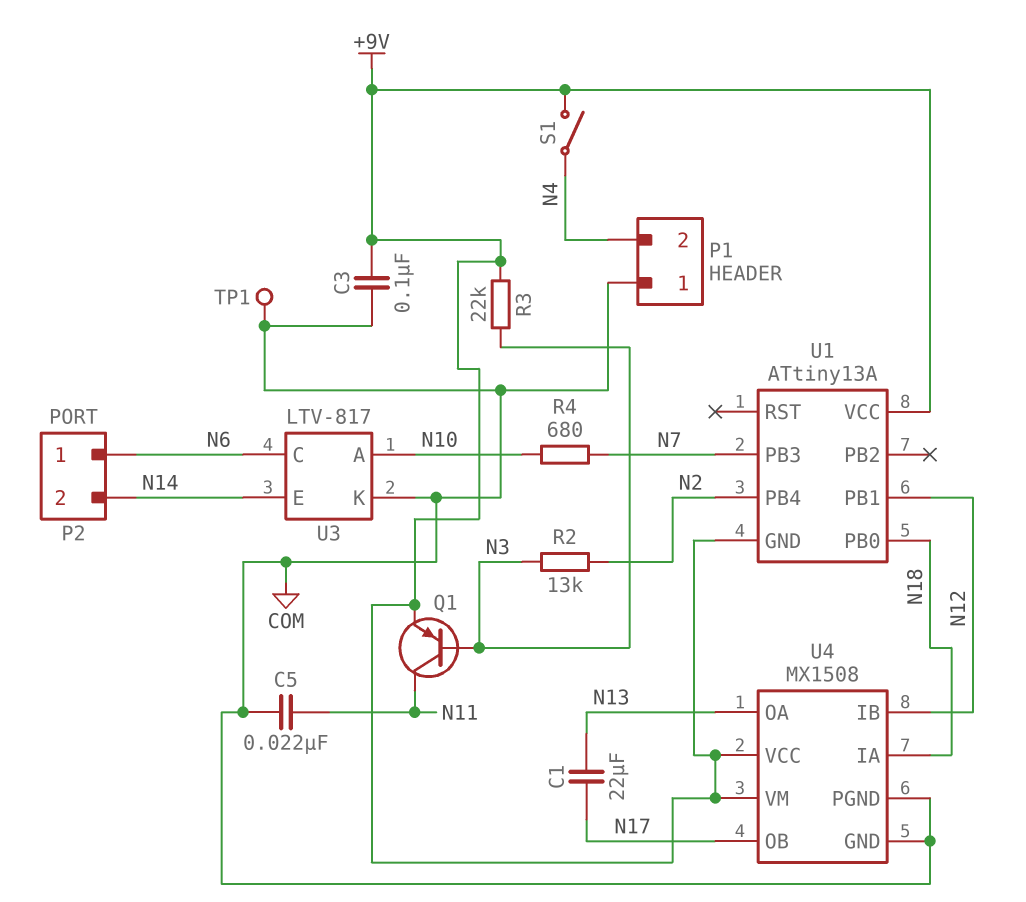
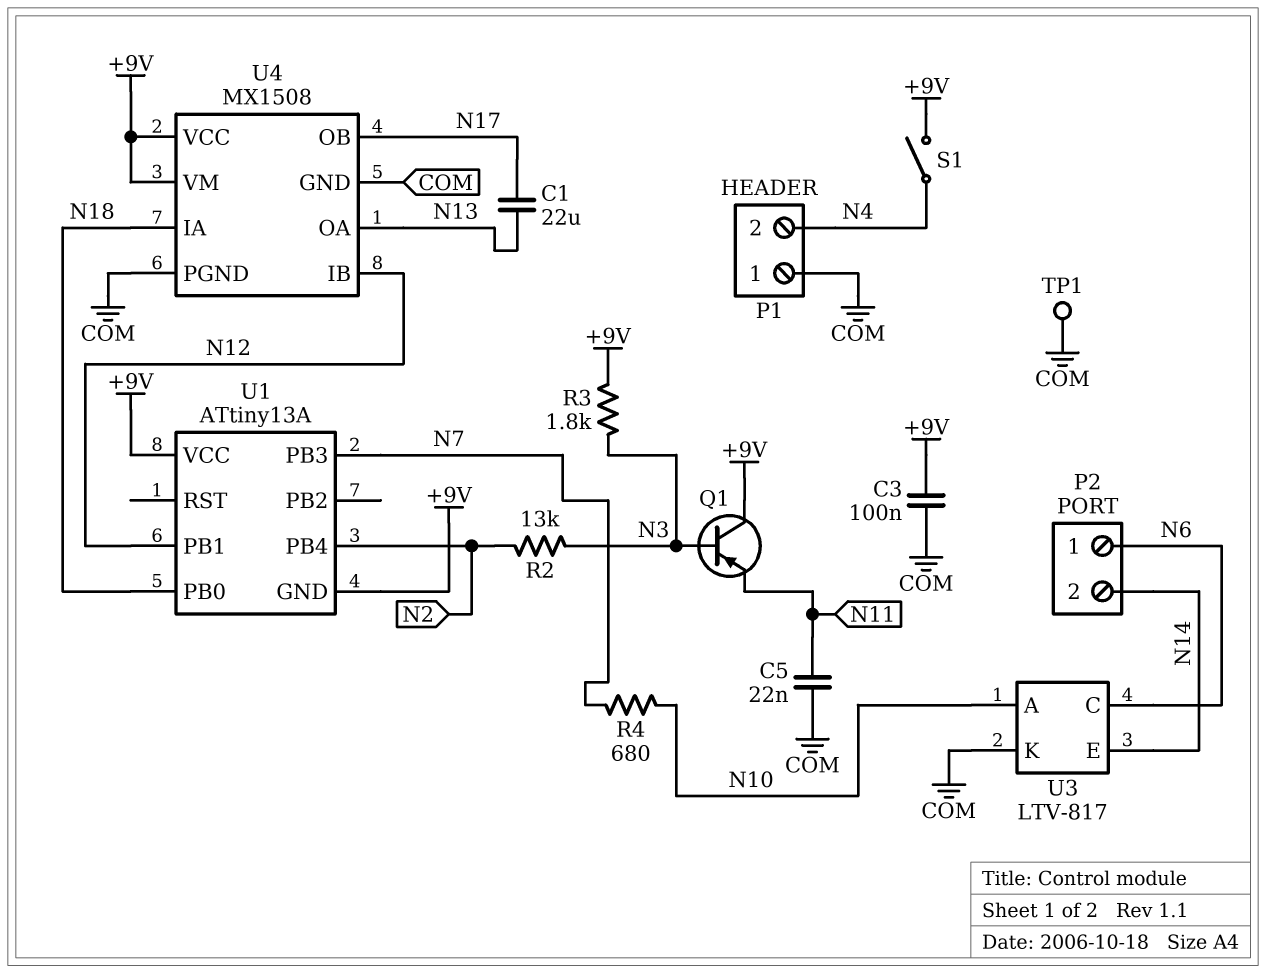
Q1: PNP (B N3, C N11, E +9V) -> PNP (B N3, C +9V, E N11)
R3: 22k (+9V, N3) -> 1.8k (+9V, N3)

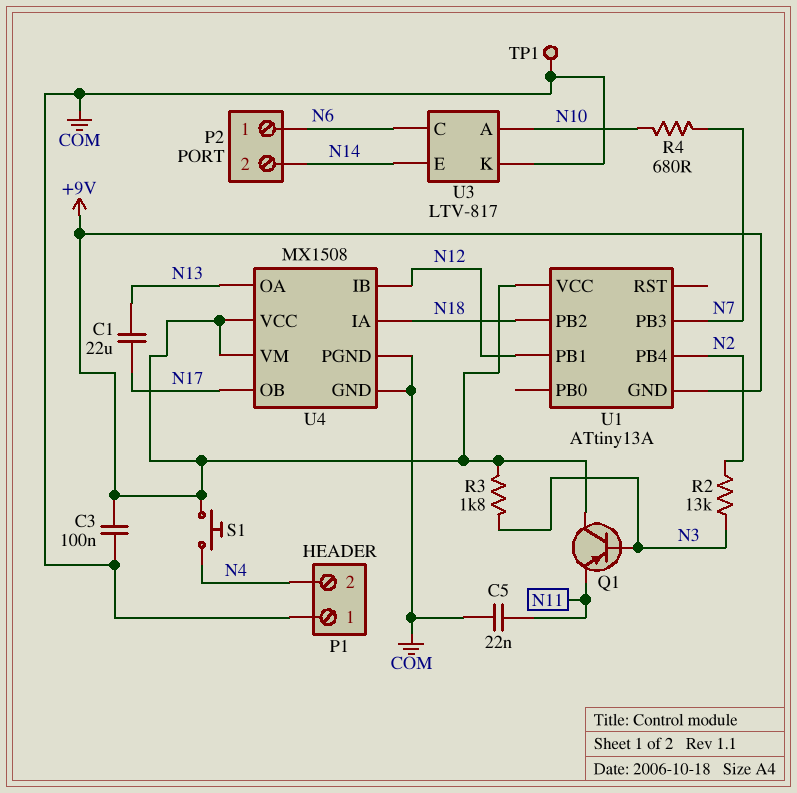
S1: switch (+9V, N4) -> button (+9V, N4)
U1 pin PB0: N18 -> none
U1 pin PB2: none -> N18

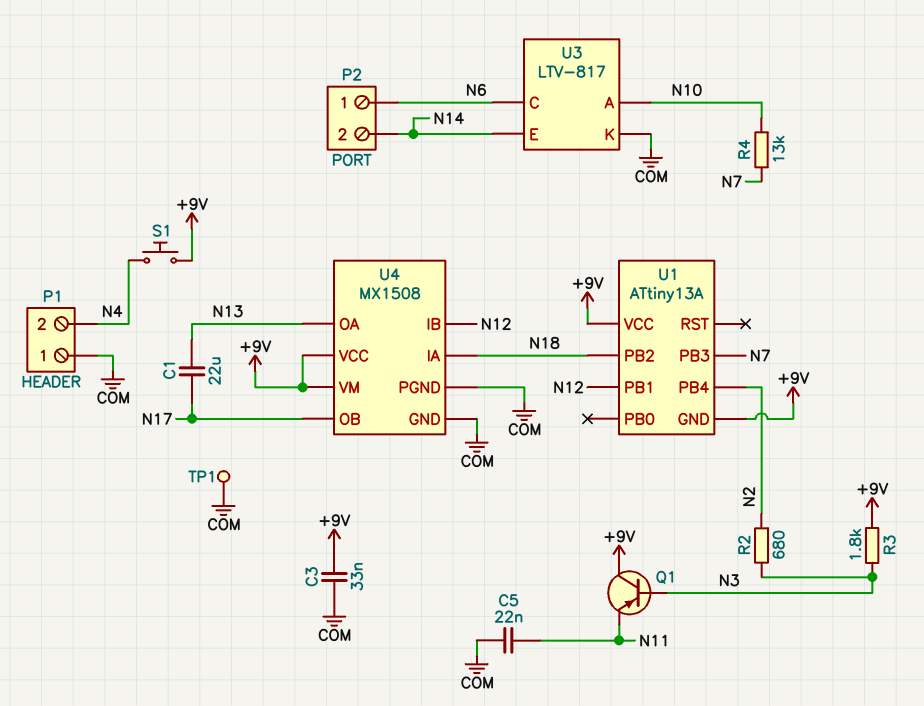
C3: 100nF (+9V, COM) -> 33nF (+9V, COM)
R2: 13k (N2, N3) -> 680 (N2, N3)
R4: 680 (N7, N10) -> 13k (N7, N10)

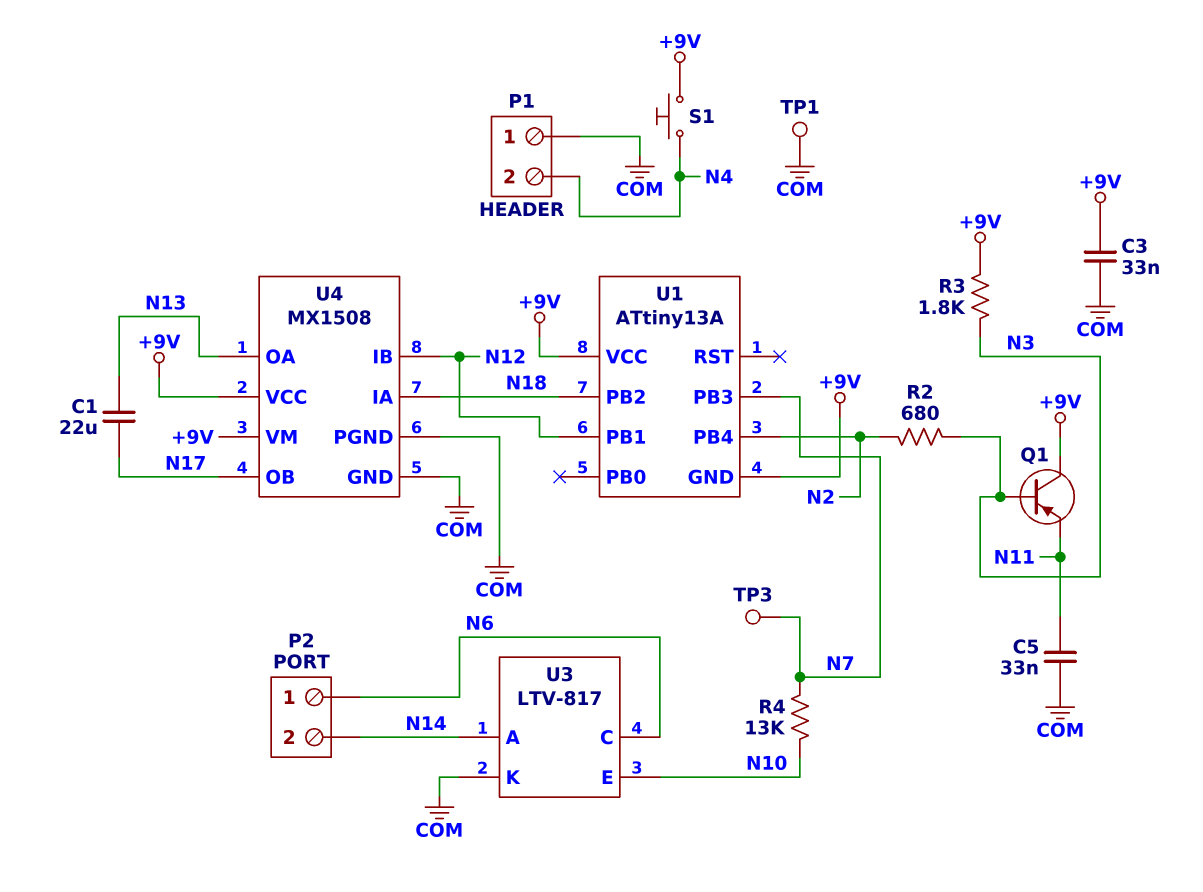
C5: 22nF (COM, N11) -> 33nF (COM, N11)
TP3: none -> test point (N7)
U3 pin A: N10 -> N14
U3 pin E: N14 -> N10

